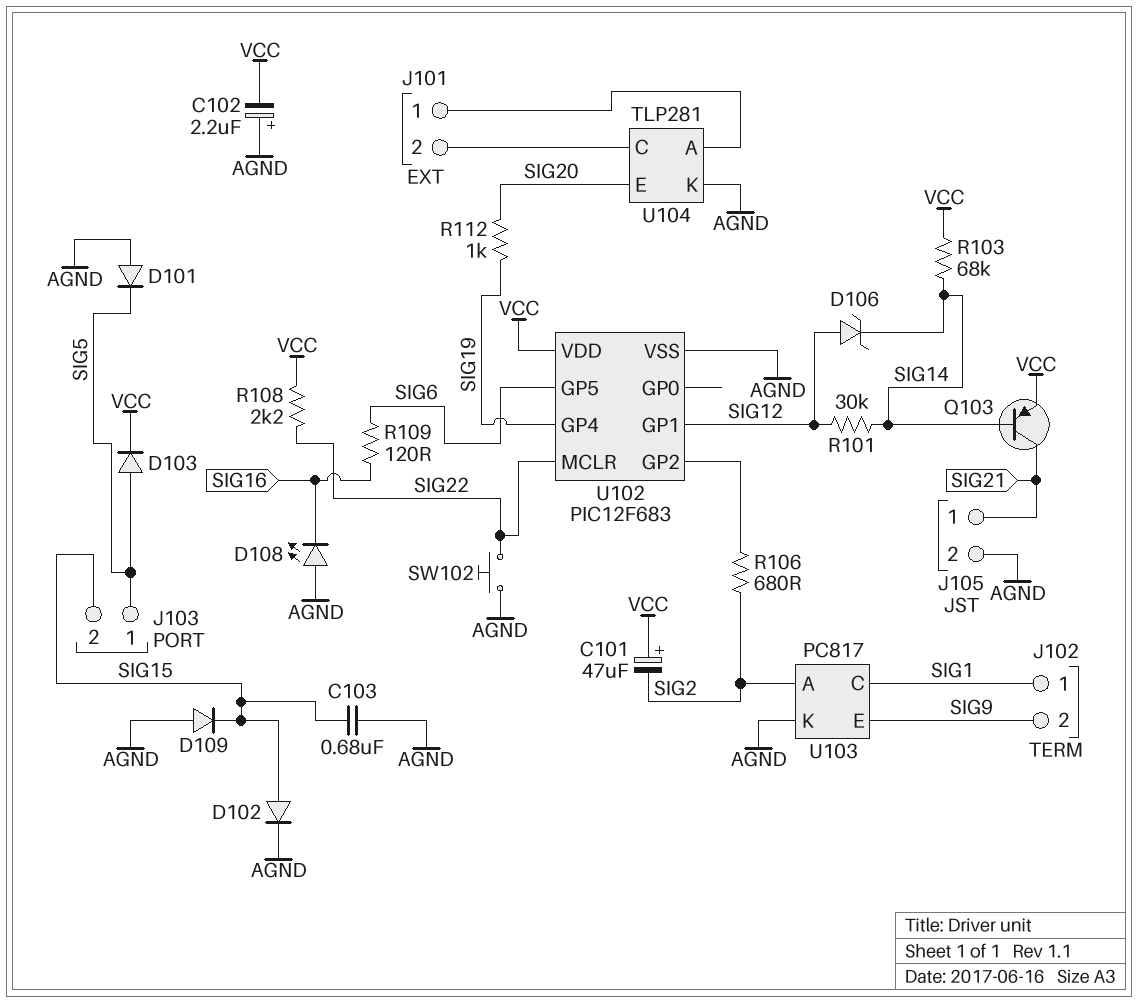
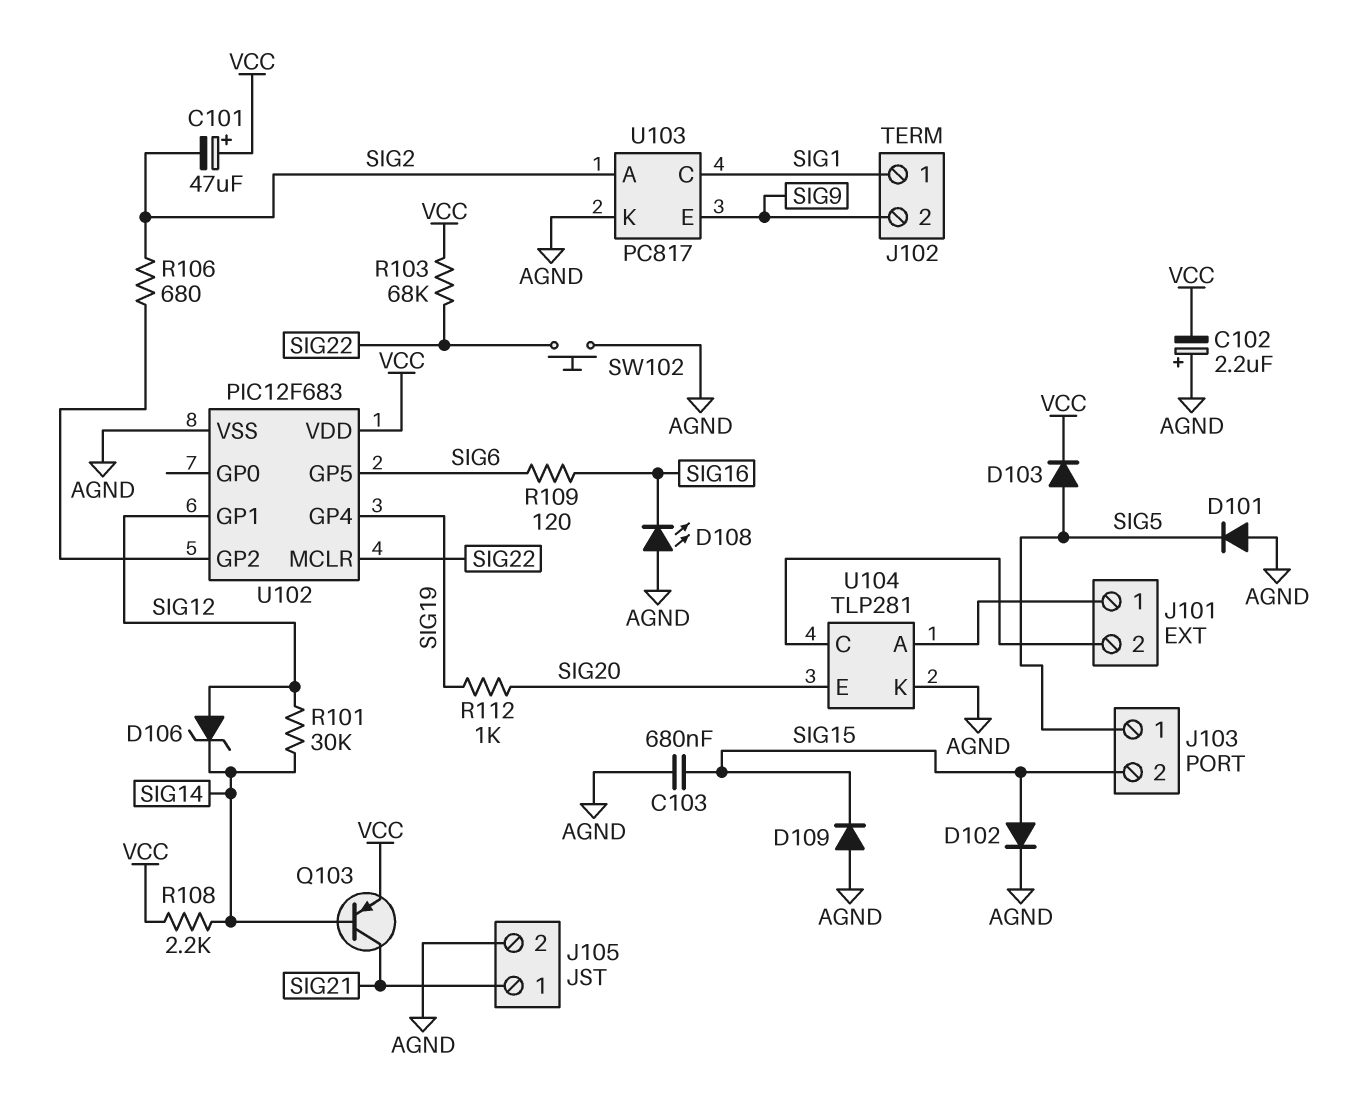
R103: 68k (SIG14, VCC) -> 68k (SIG22, VCC)
R108: 2.2k (SIG22, VCC) -> 2.2k (SIG14, VCC)

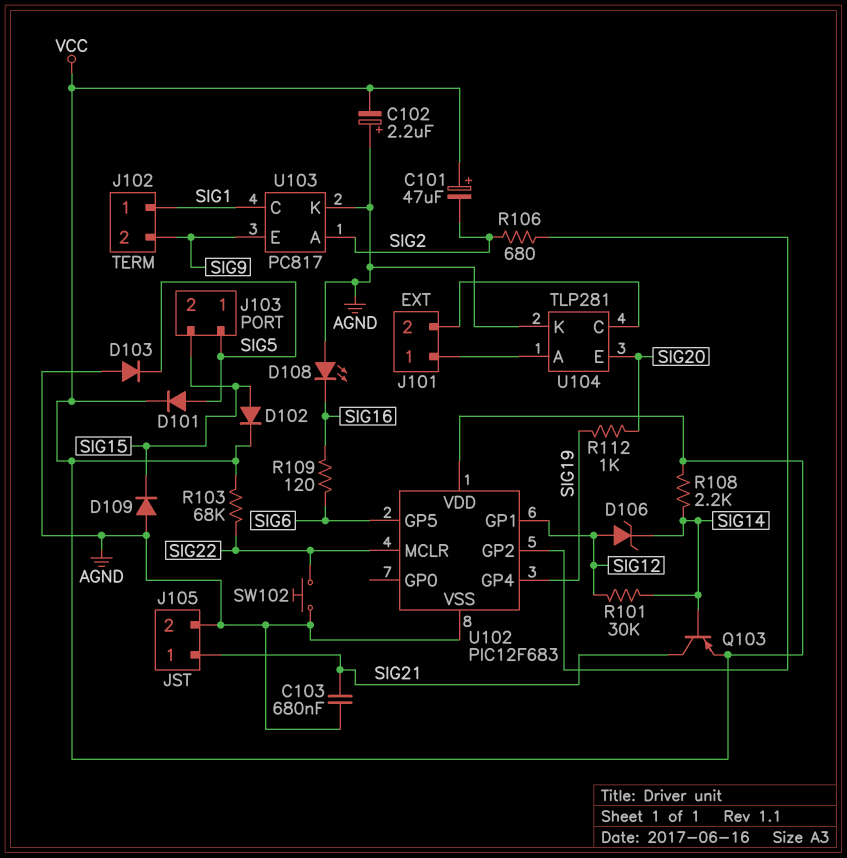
C103: 680nF (AGND, SIG15) -> 680nF (AGND, SIG21)
D101: diode (A AGND, K SIG5) -> diode (A SIG5, K VCC)
D102: diode (A SIG15, K AGND) -> diode (A SIG15, K VCC)
D103: diode (A SIG5, K VCC) -> diode (A AGND, K SIG5)

